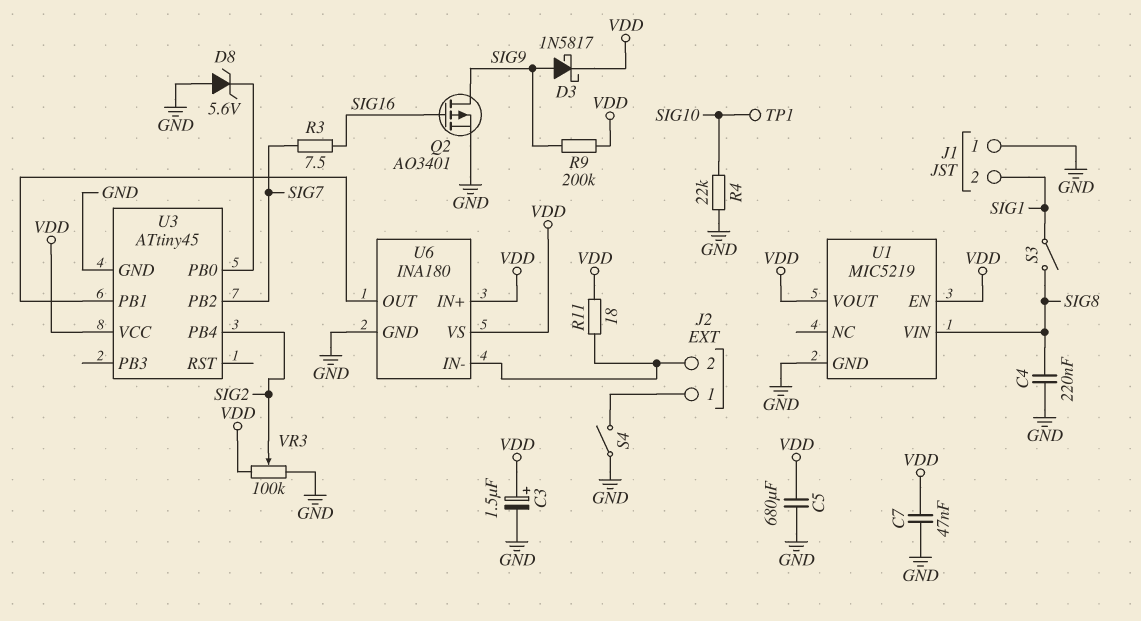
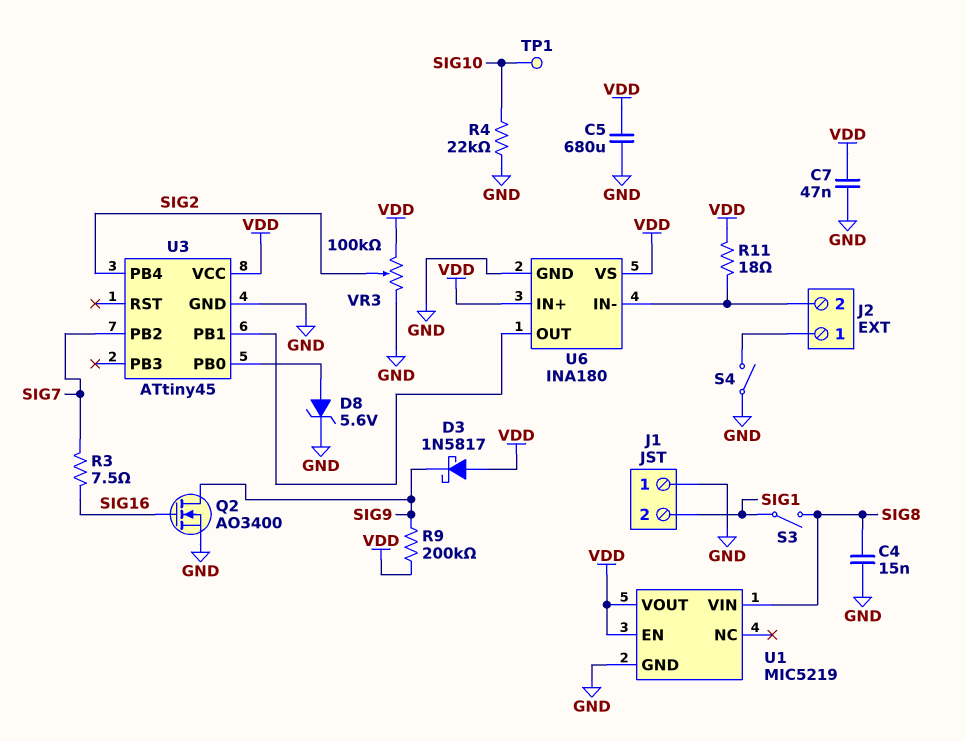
C3: 1.5uF (plus VDD, minus GND) -> none
C4: 220nF (GND, SIG8) -> 15nF (GND, SIG8)
D3: schottky 1N5817 (A SIG9, K VDD) -> schottky 1N5817 (A VDD, K SIG9)
D8: zener 5.6V (A GND, K U3/PB0) -> zener 5.6V (A U3/PB0, K GND)
Q2: PMOS AO3401 (G SIG16, D SIG9, S GND) -> NMOS AO3400 (G SIG16, D SIG9, S GND)

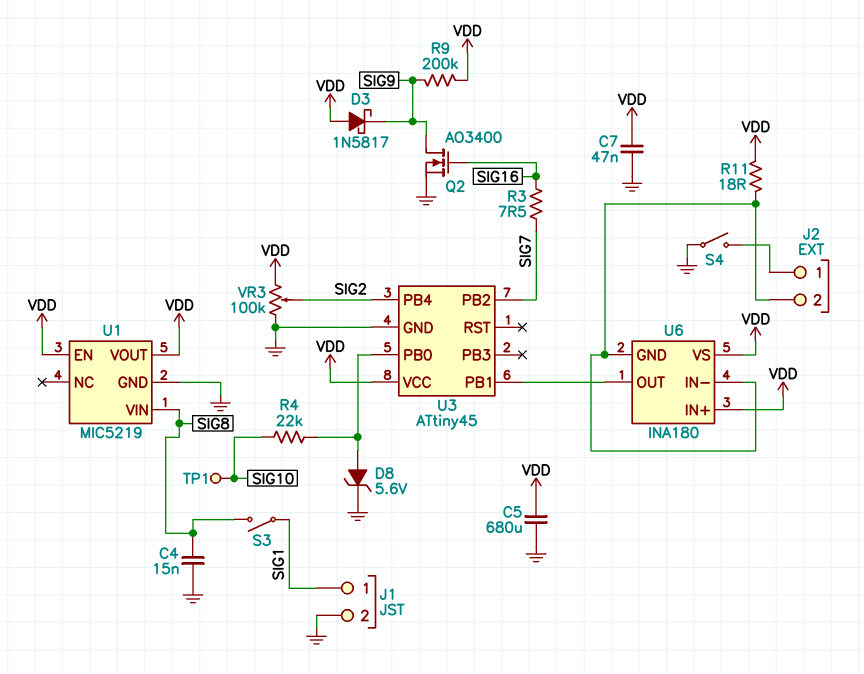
J1 pin 1: GND -> SIG1
J1 pin 2: SIG1 -> GND
R4: 22k (GND, SIG10) -> 22k (SIG10, U3/PB0)
U6 pin GND: GND -> J2/2

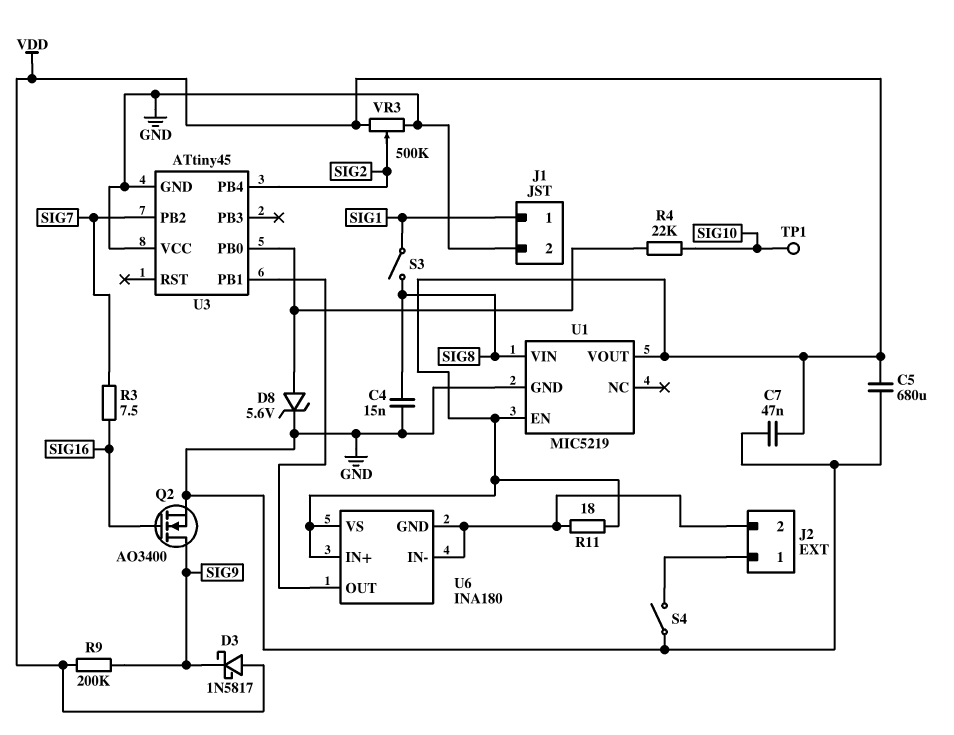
U3 pin VCC: VDD -> GND
VR3: 100k (GND, VDD, wiper SIG2) -> 500k (GND, VDD, wiper SIG2)

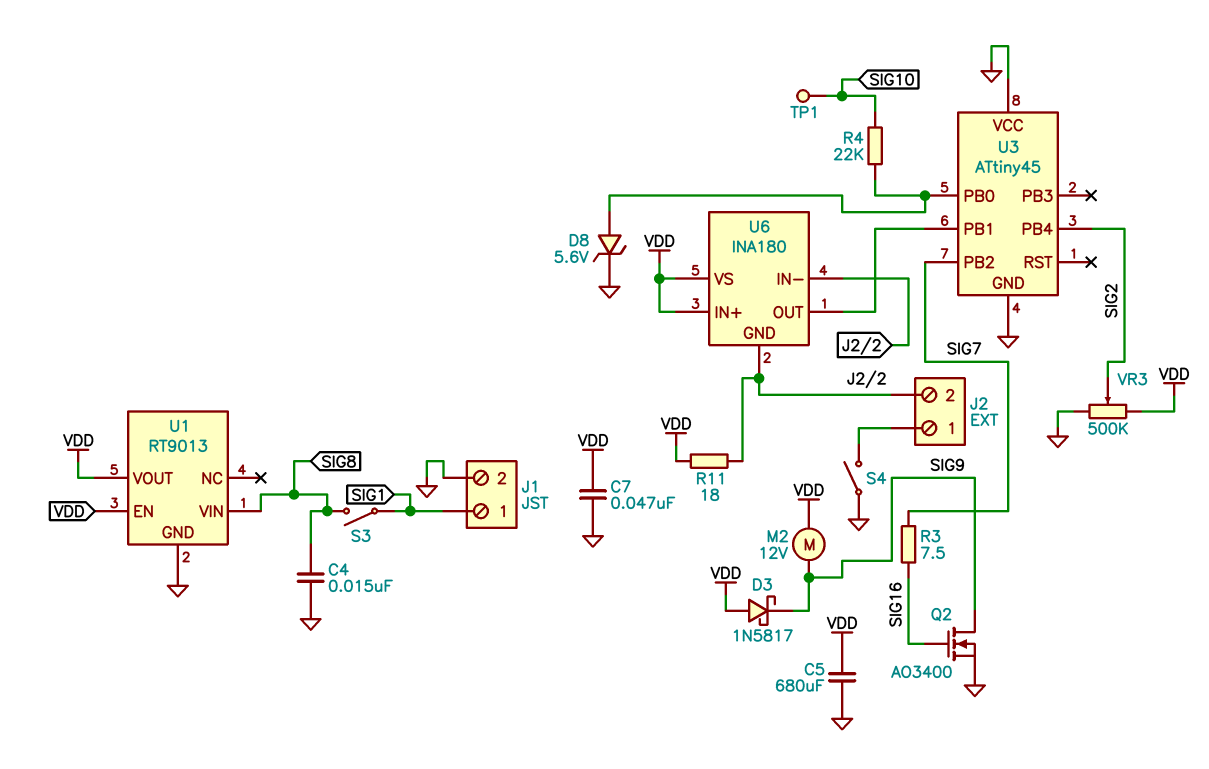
M2: none -> motor 12V (SIG9, VDD)
R9: 200k (SIG9, VDD) -> none
U1: MIC5219 -> RT9013

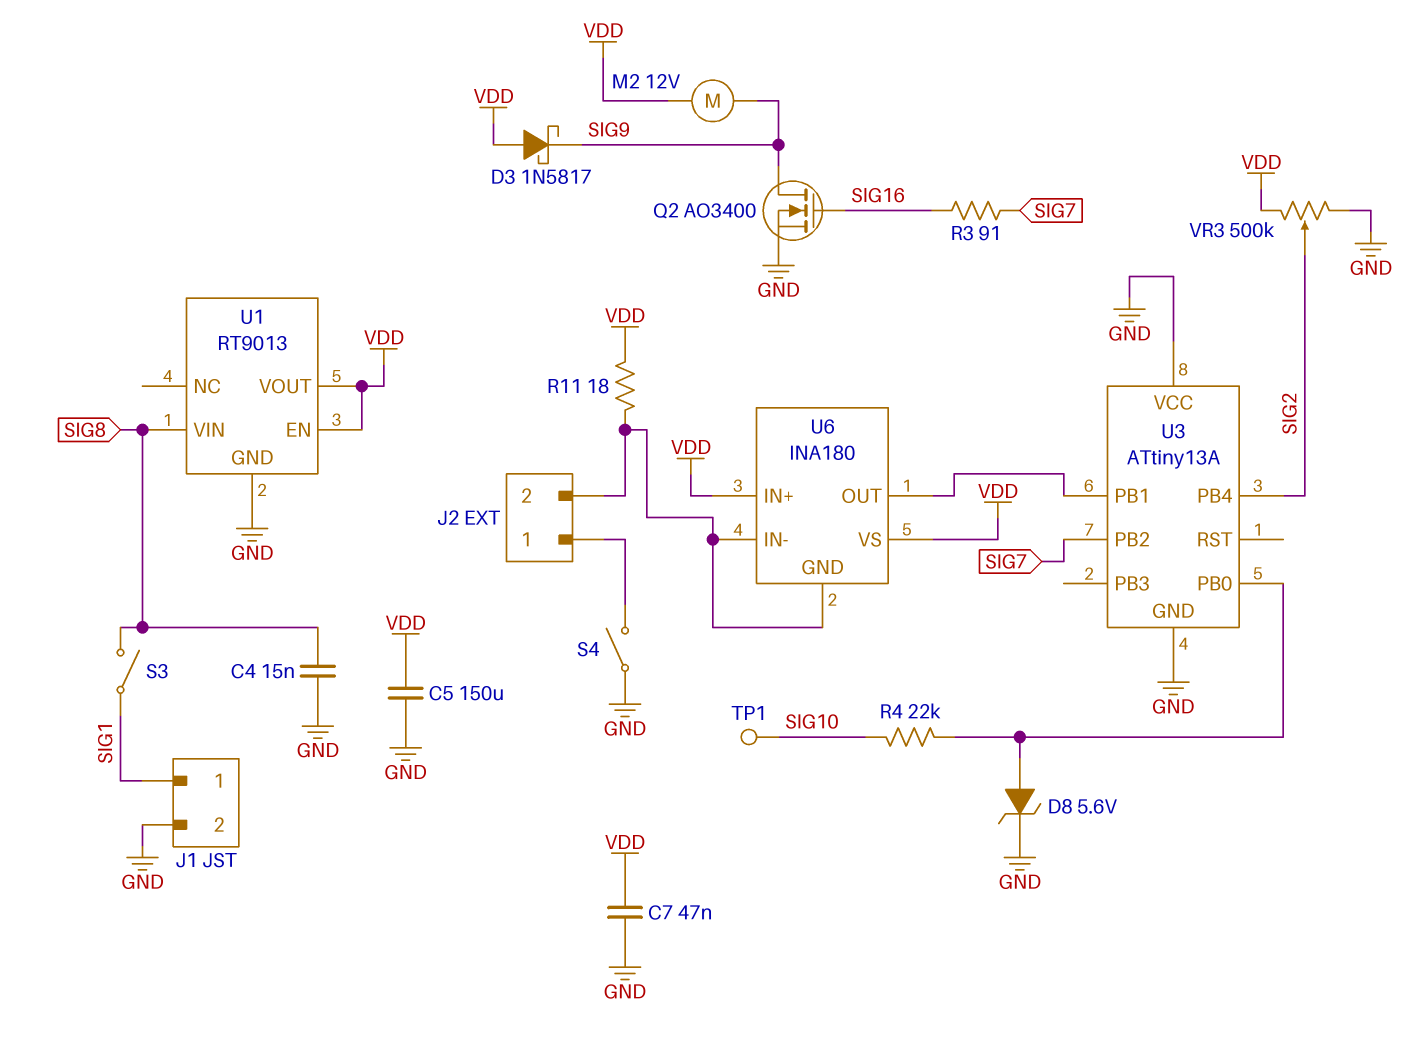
C5: 680uF (GND, VDD) -> 150uF (GND, VDD)
R3: 7.5 (SIG7, SIG16) -> 91 (SIG7, SIG16)
U3: ATtiny45 -> ATtiny13A

